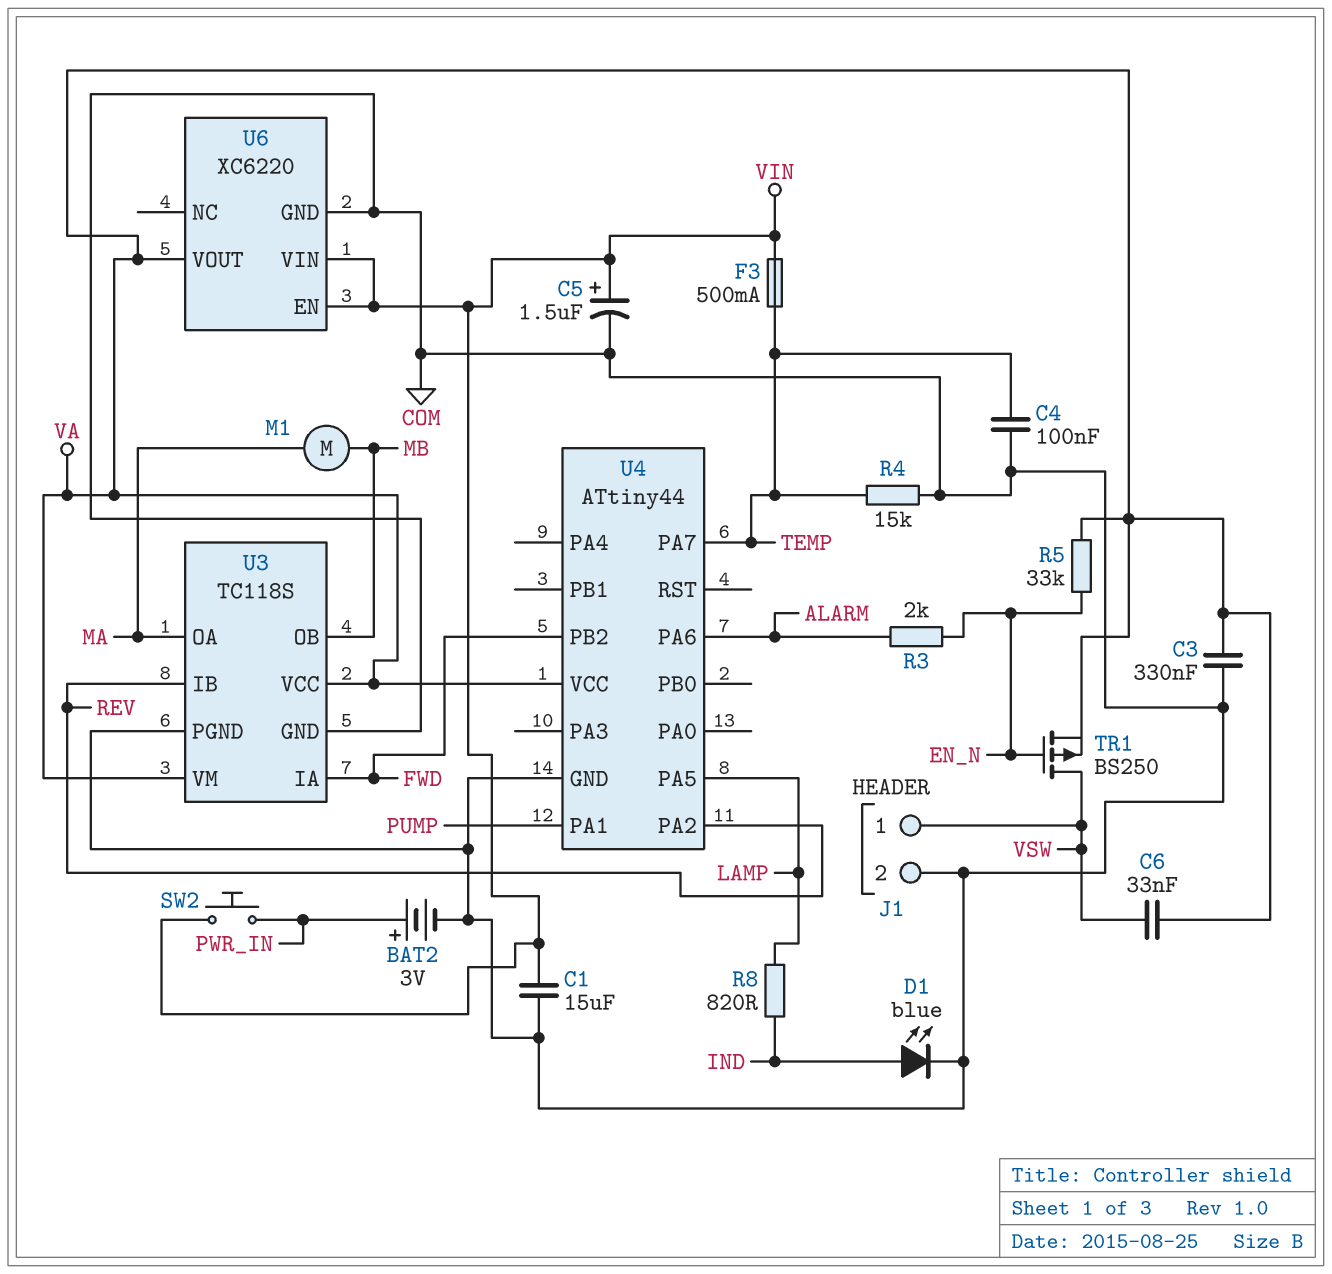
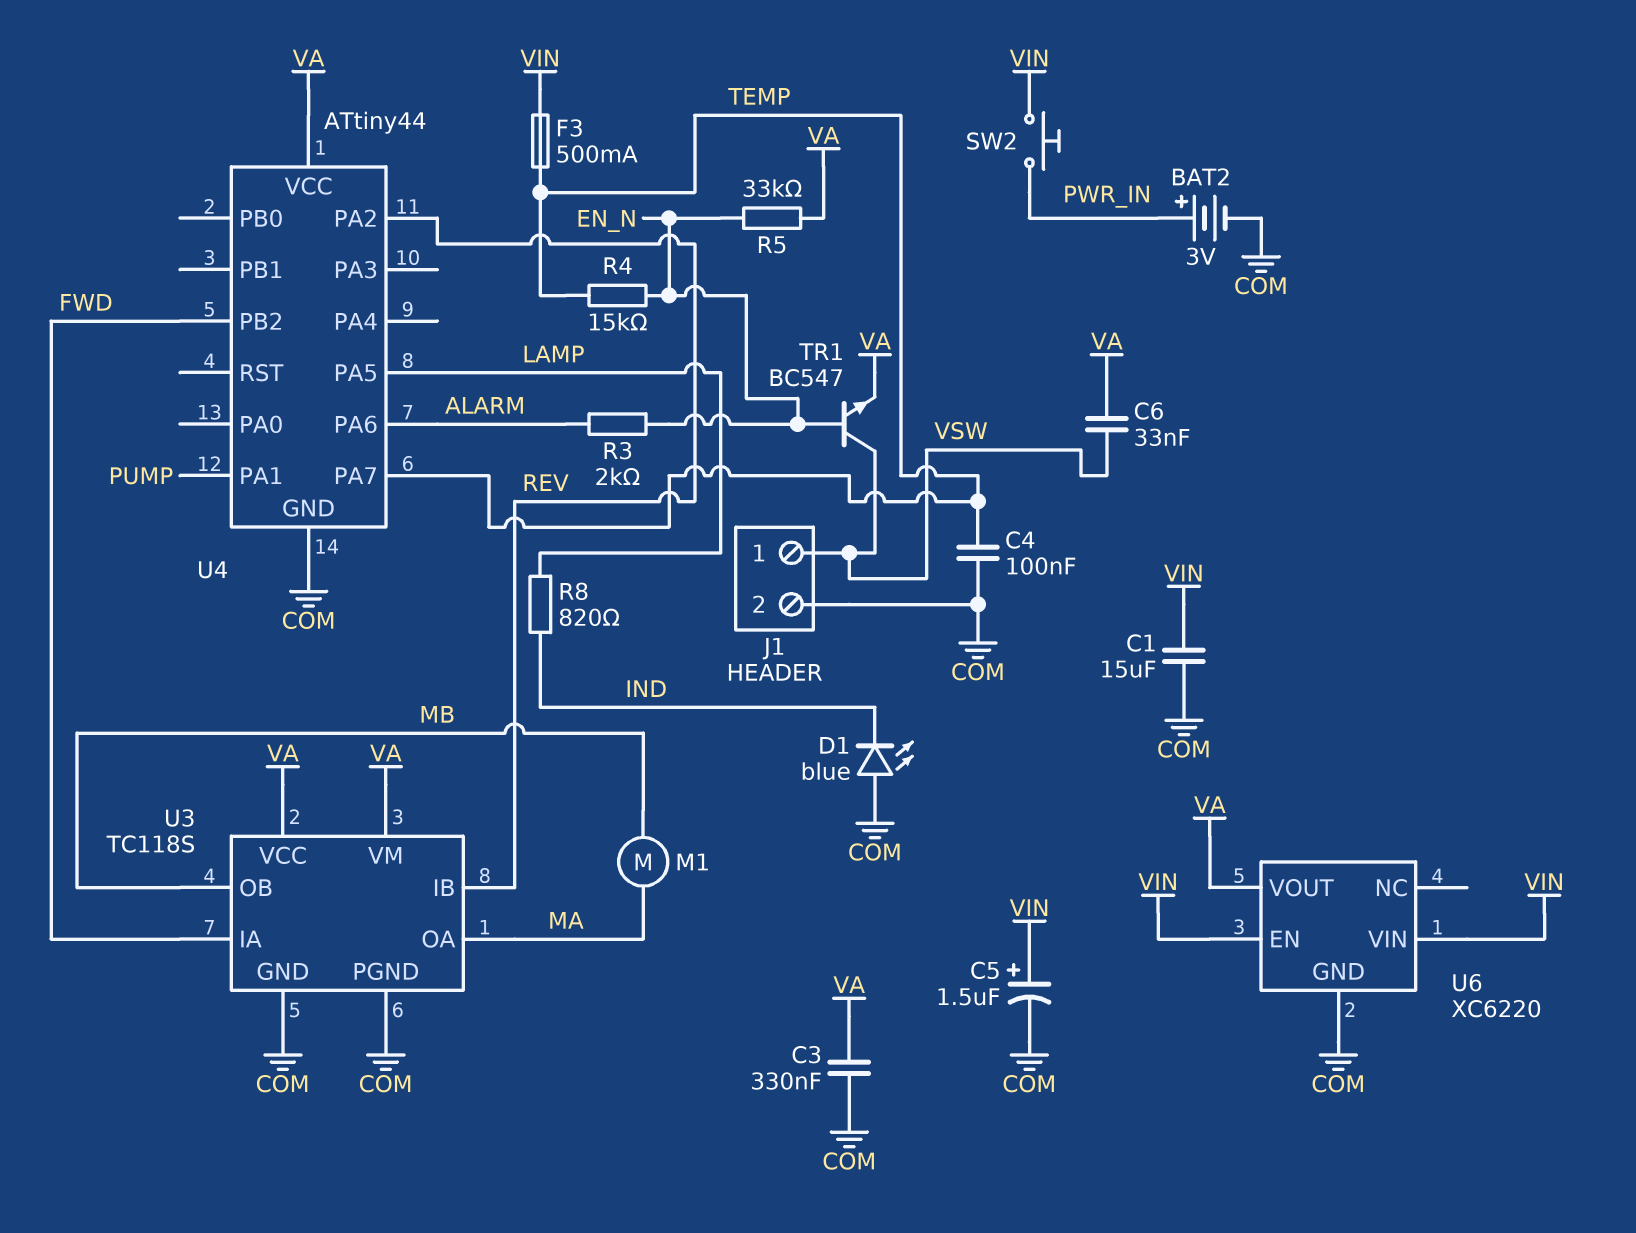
D1: LED blue (A IND, K COM) -> LED blue (A COM, K IND)
R4: 15k (COM, TEMP) -> 15k (EN_N, TEMP)
TR1: PMOS BS250 (G EN_N, D VSW, S VA) -> NPN BC547 (B EN_N, C VSW, E VA)

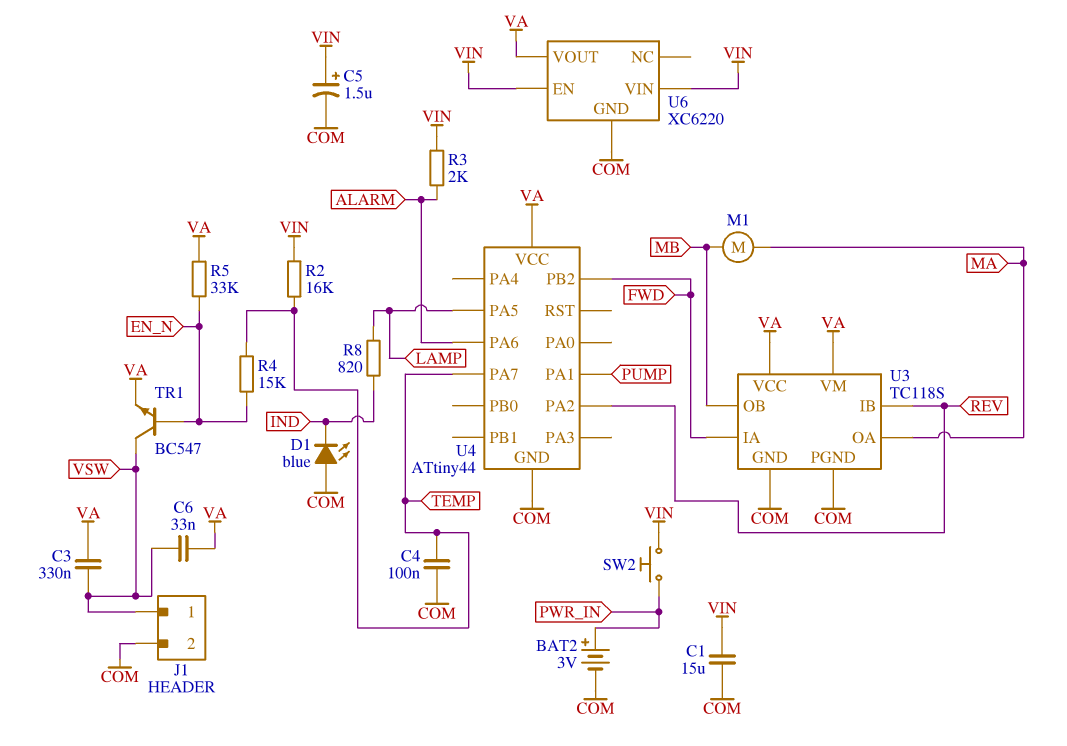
C3: 330nF (COM, VA) -> 330nF (VA, VSW)
F3: 500mA (TEMP, VIN) -> none
R2: none -> 16k (TEMP, VIN)
R3: 2k (ALARM, EN_N) -> 2k (ALARM, VIN)

